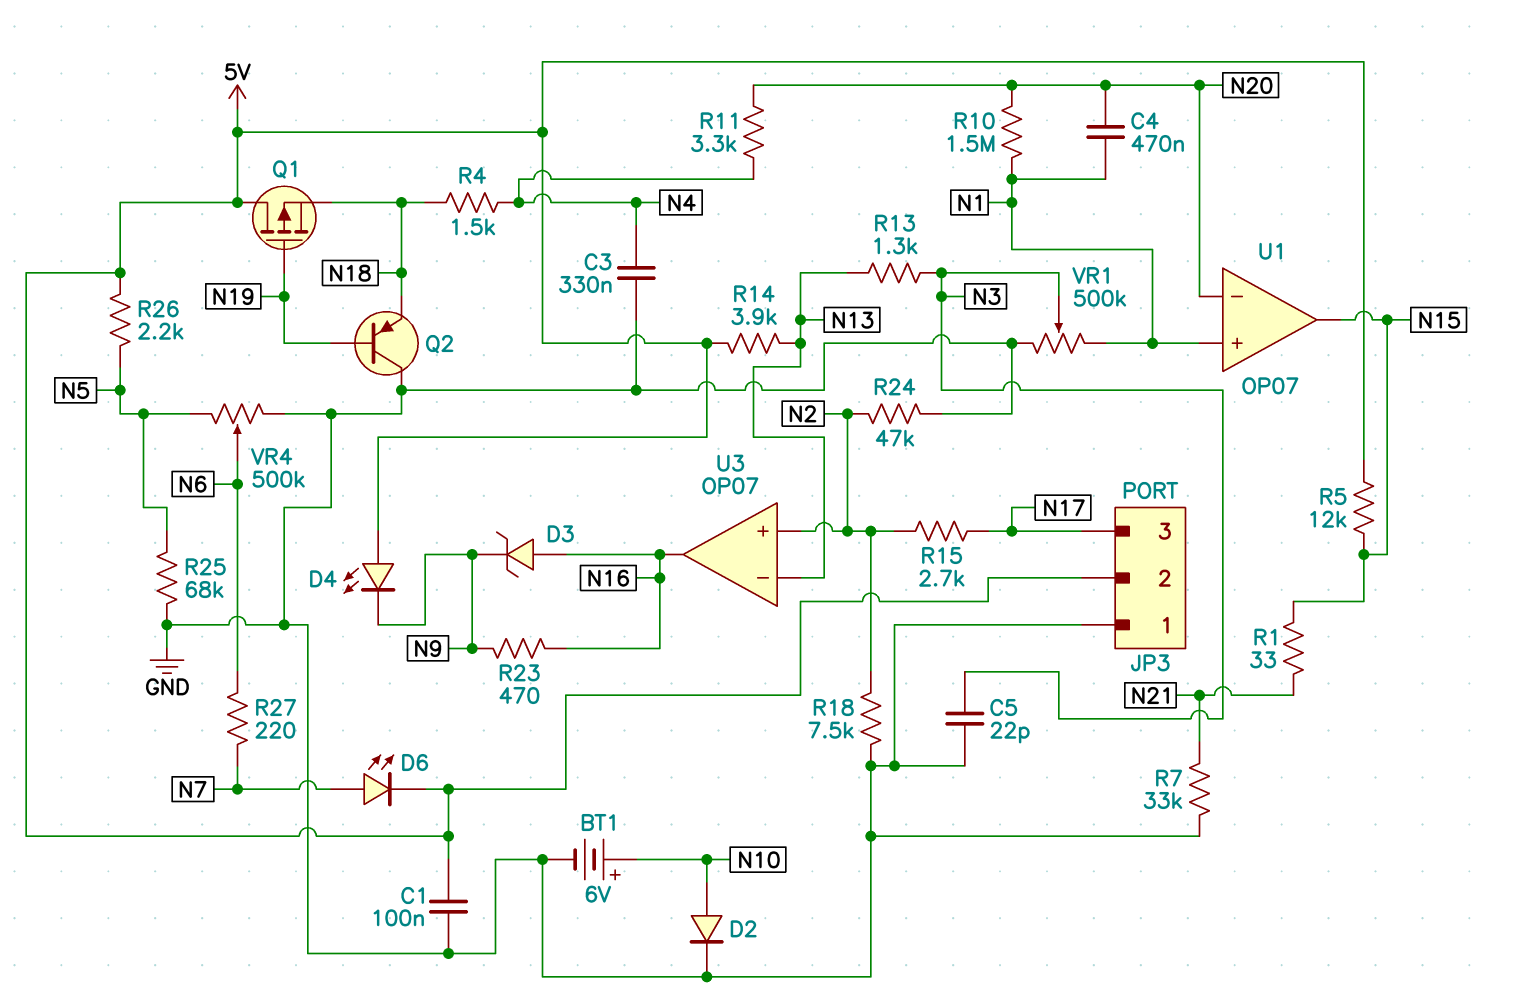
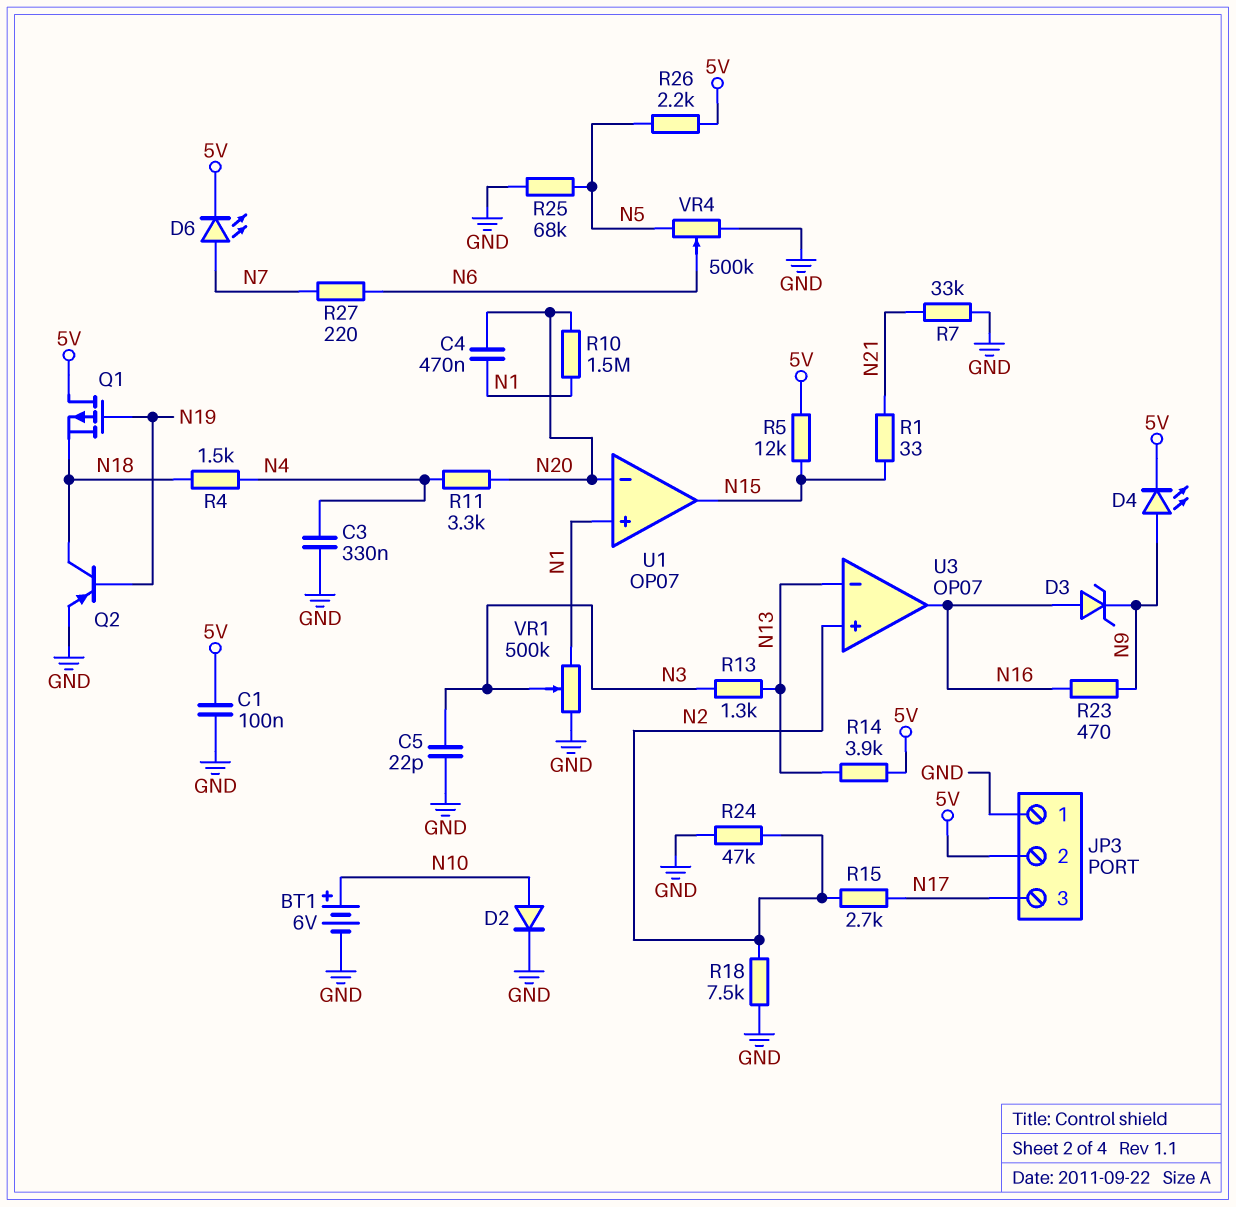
D4: LED (A 5V, K N9) -> LED (A N9, K 5V)
Q2: PNP (B N19, C GND, E N18) -> PNP (B N19, C N18, E GND)

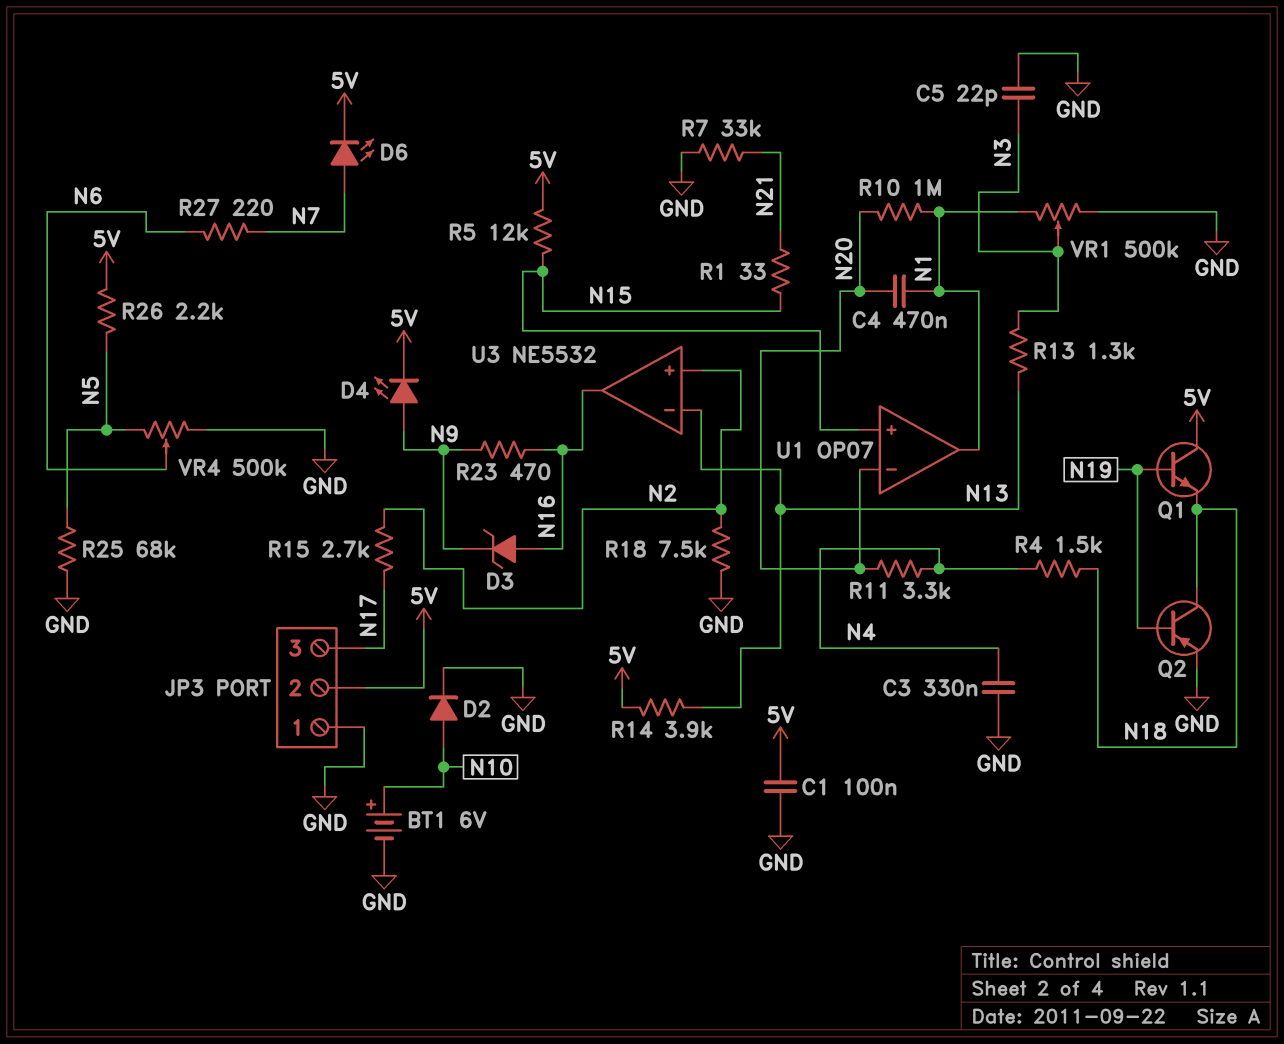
Q1: PMOS (G N19, D 5V, S N18) -> NPN (B N19, C 5V, E N18)
R10: 1.5M (N1, N20) -> 1M (N1, N20)
R24: 47k (GND, N2) -> none
U1 pin in+: N1 -> N15
U1 pin out: N15 -> N1
U3: OP07 -> NE5532

